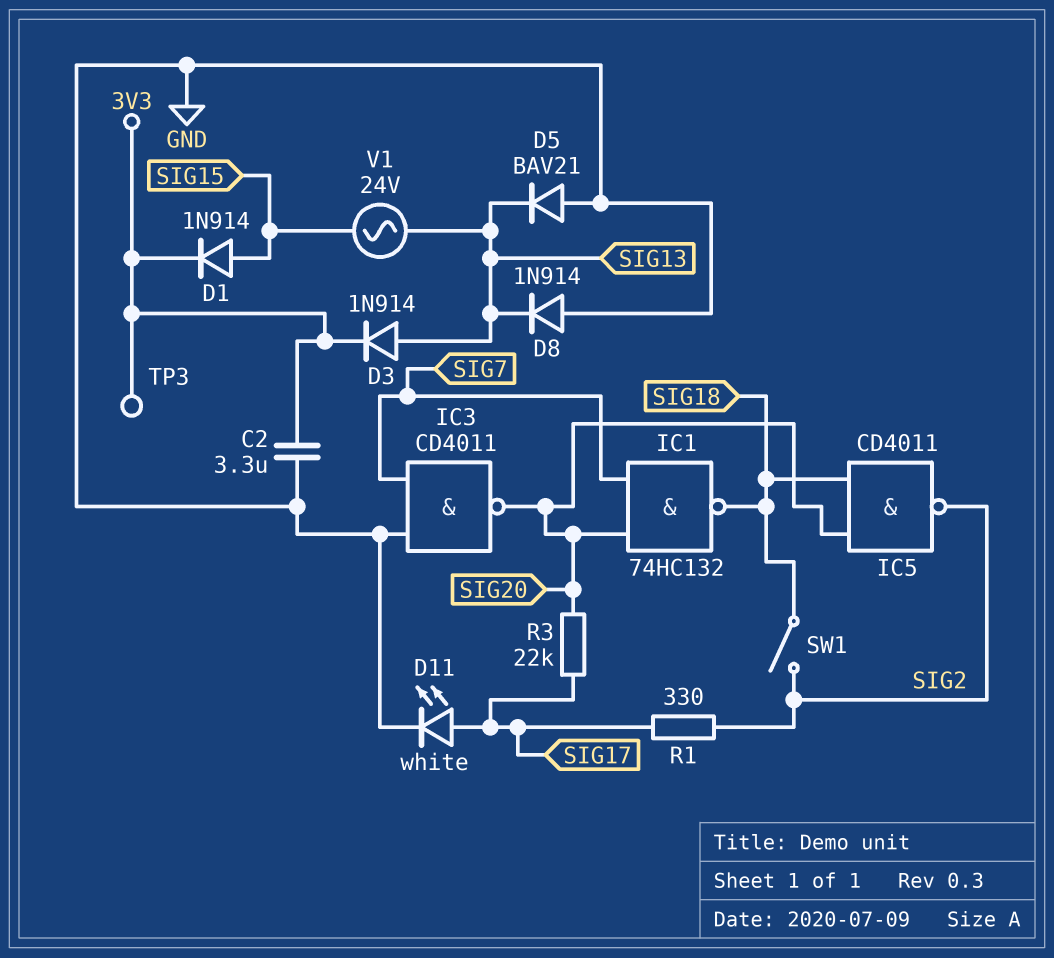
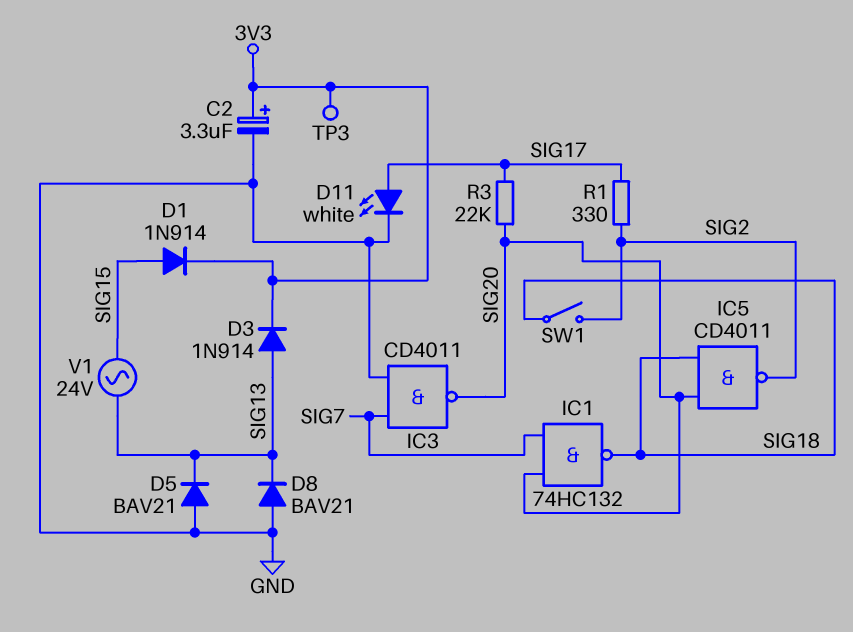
C2: 3.3uF (3V3, GND) -> 3.3uF (plus 3V3, minus GND)
D8: diode 1N914 (A GND, K SIG13) -> diode BAV21 (A GND, K SIG13)

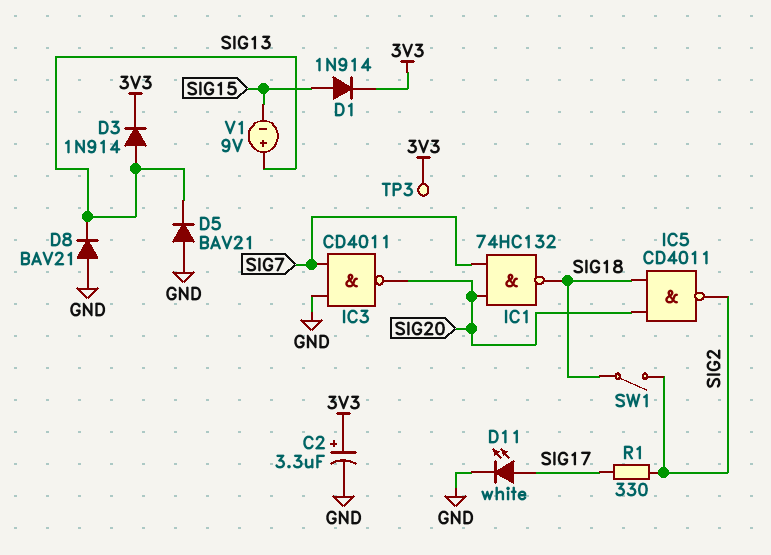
R3: 22k (SIG17, SIG20) -> none
V1: AC 24V (SIG13, SIG15) -> 9V (plus SIG13, minus SIG15)

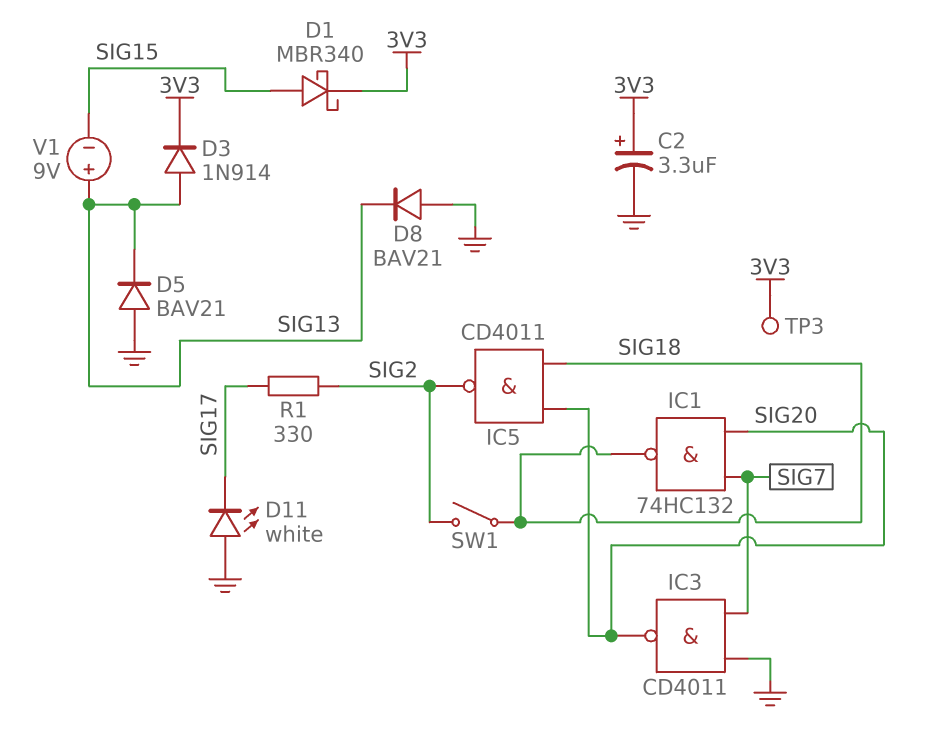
D1: diode 1N914 (A SIG15, K 3V3) -> schottky MBR340 (A SIG15, K 3V3)
D11: LED white (A SIG17, K GND) -> LED white (A GND, K SIG17)

